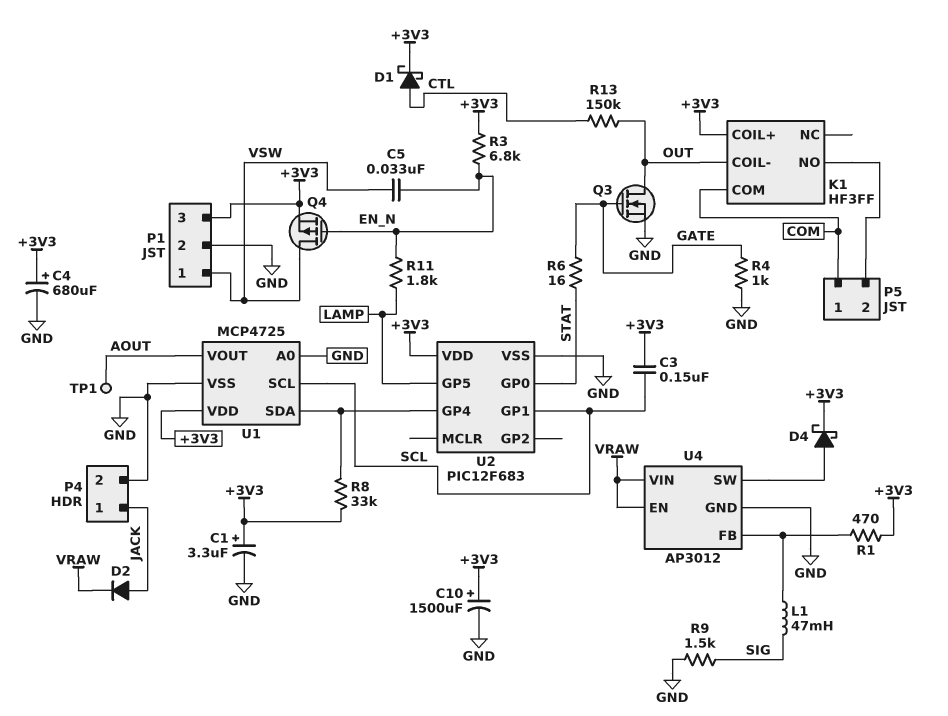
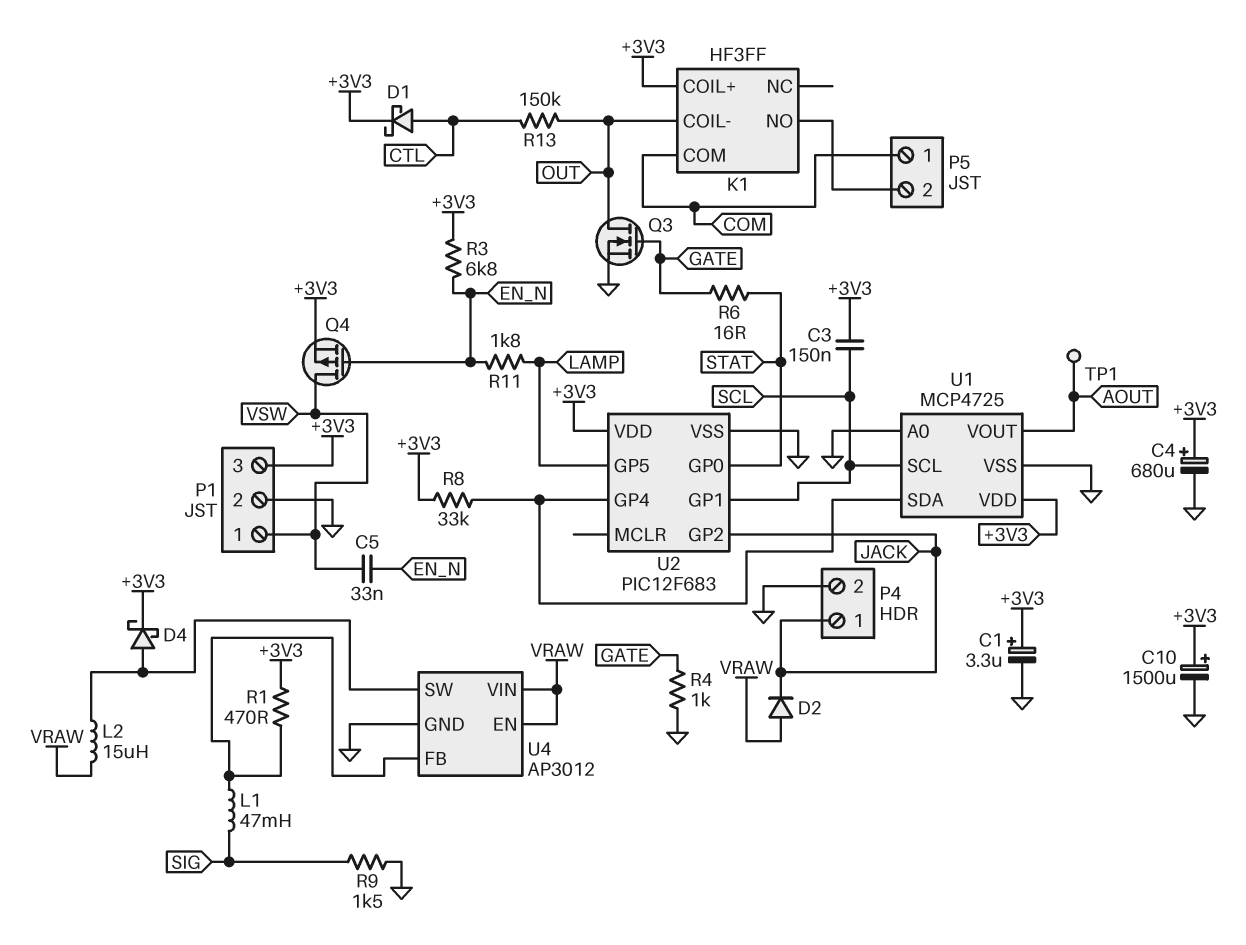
D2: diode (A JACK, K VRAW) -> diode (A VRAW, K JACK)
L2: none -> 15uH (U4/SW, VRAW)
U2 pin GP2: none -> JACK

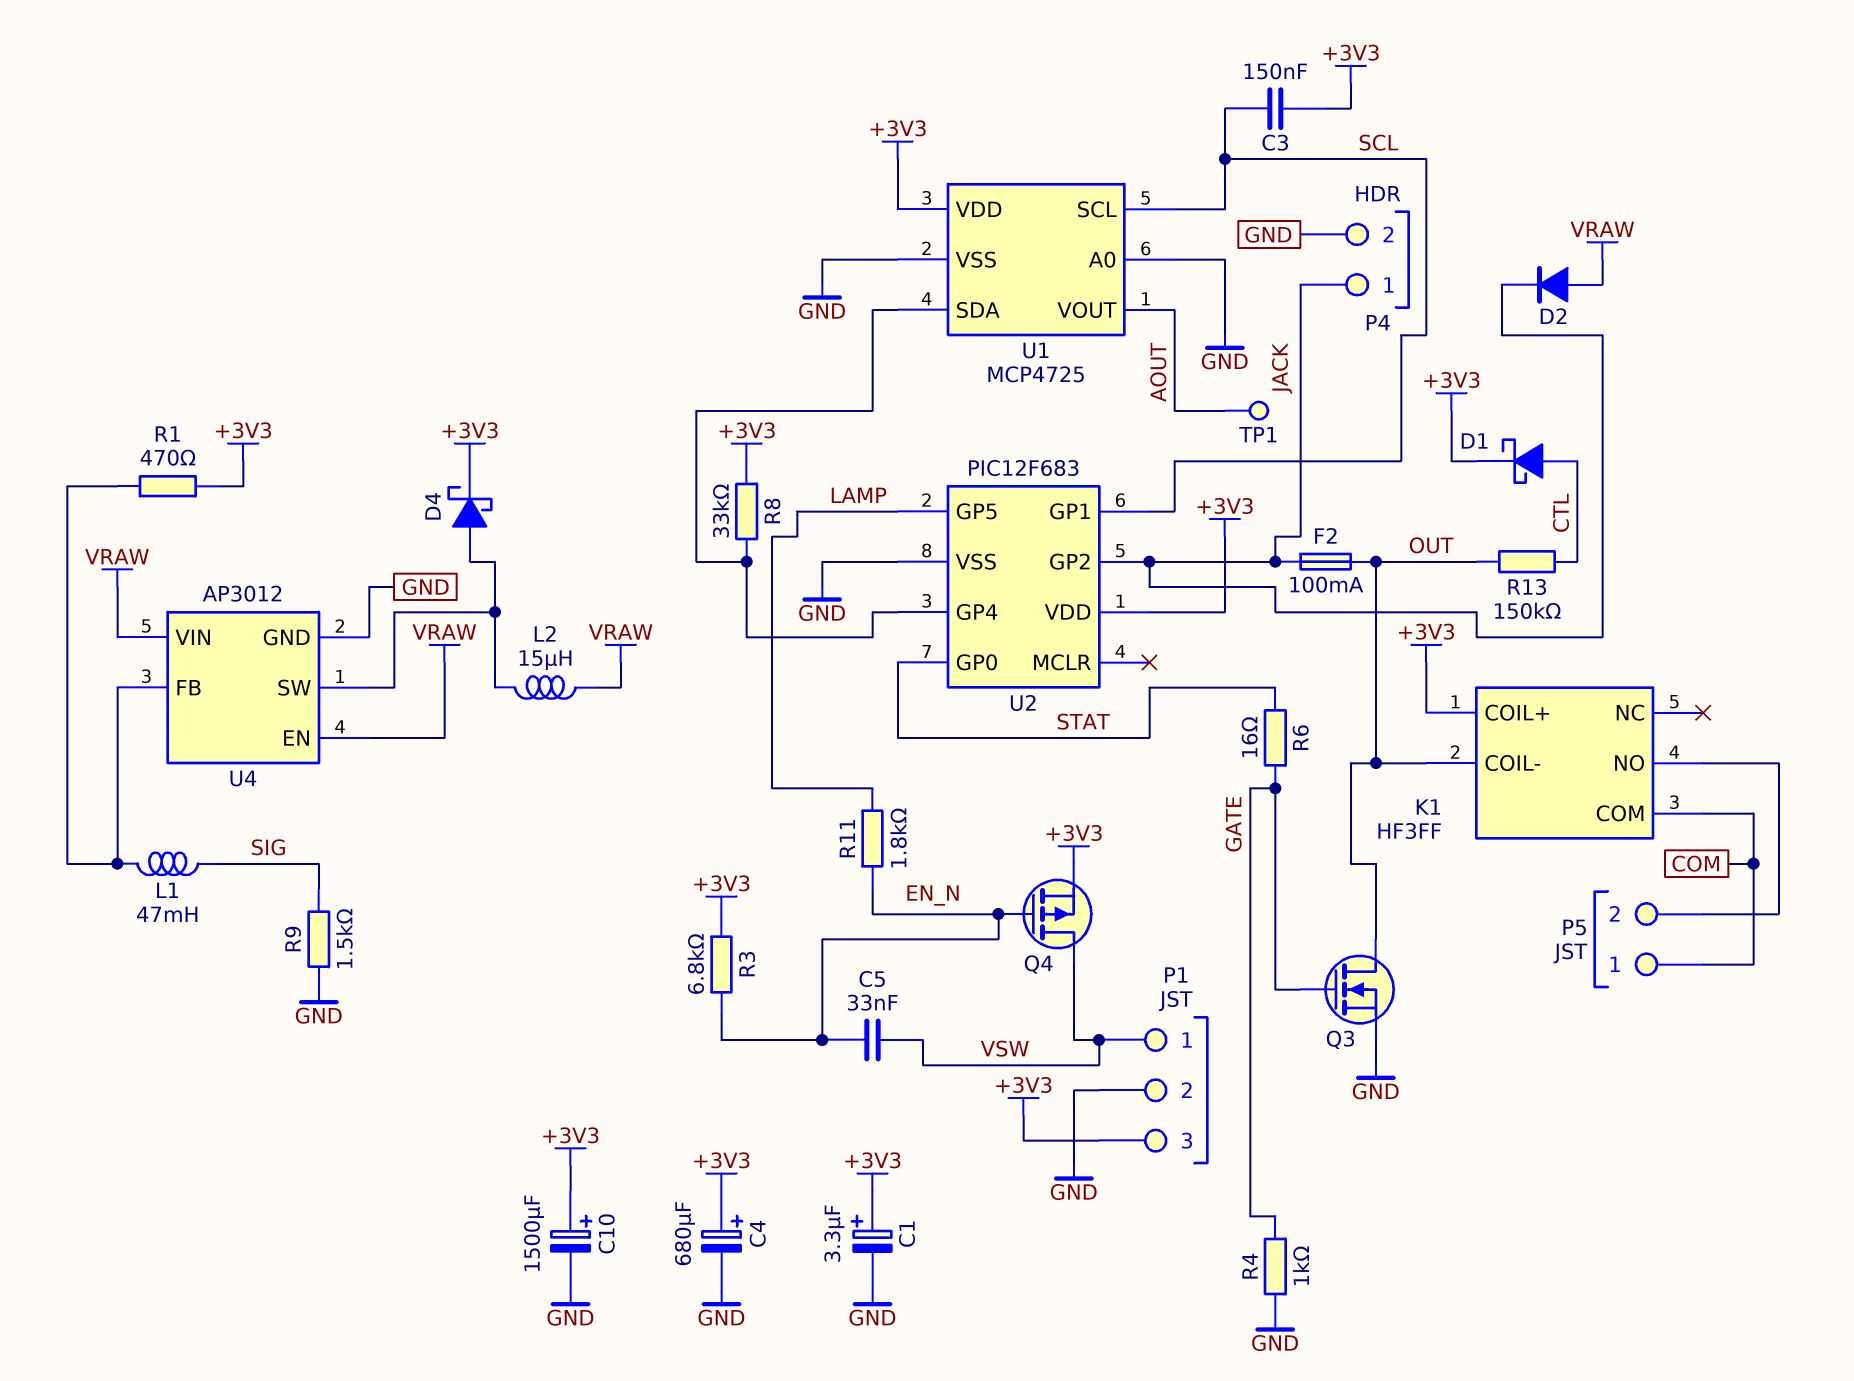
F2: none -> 100mA (JACK, OUT)

